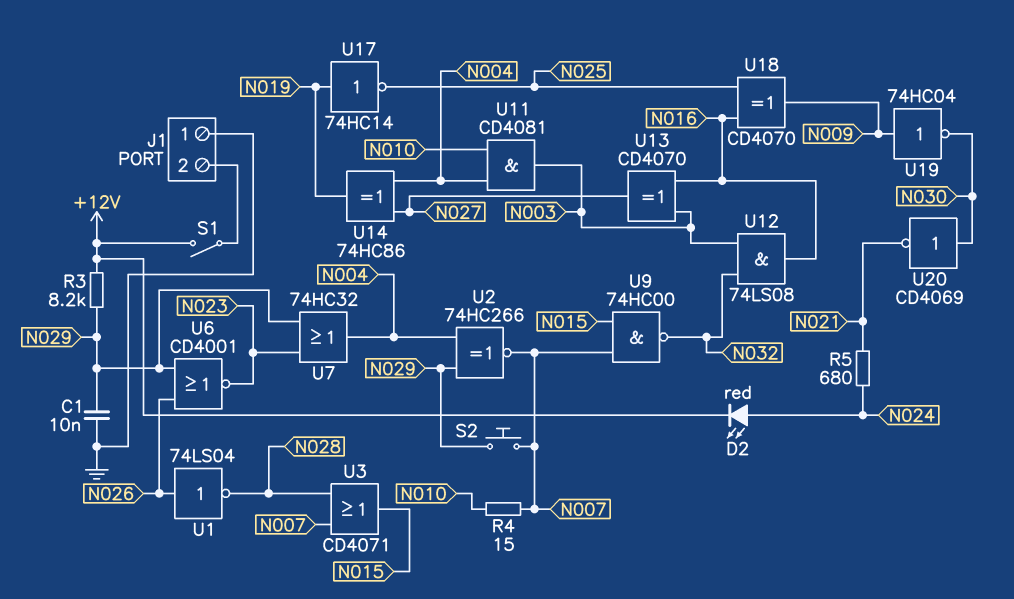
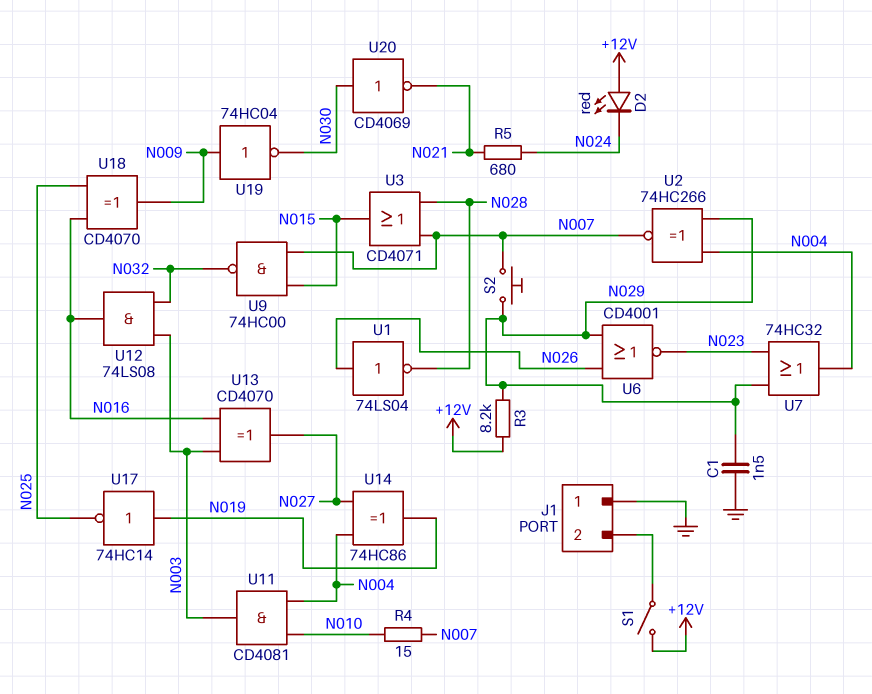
C1: 10nF (GND, N029) -> 1.5nF (GND, N029)
D2: LED red (A N024, K +12V) -> LED red (A +12V, K N024)

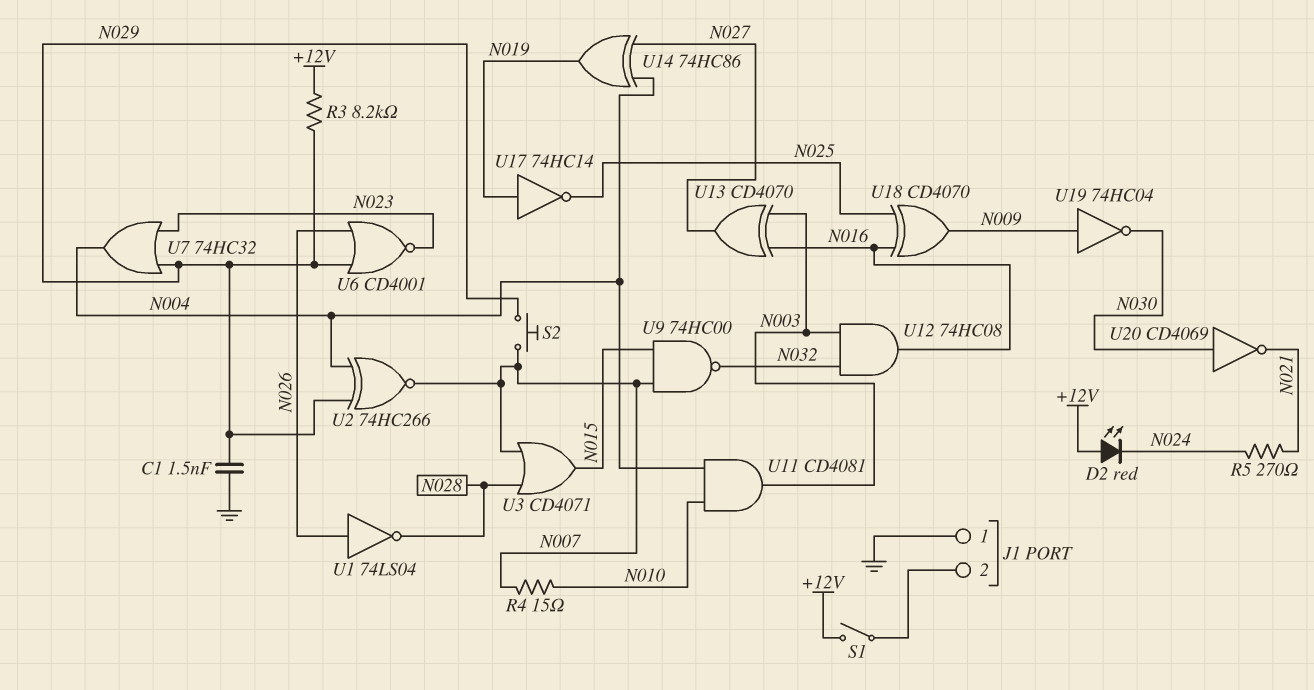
R5: 680 (N021, N024) -> 270 (N021, N024)
U12: AND 74LS08 (in N003, in N032, out N016) -> AND 74HC08 (in N003, in N032, out N016)

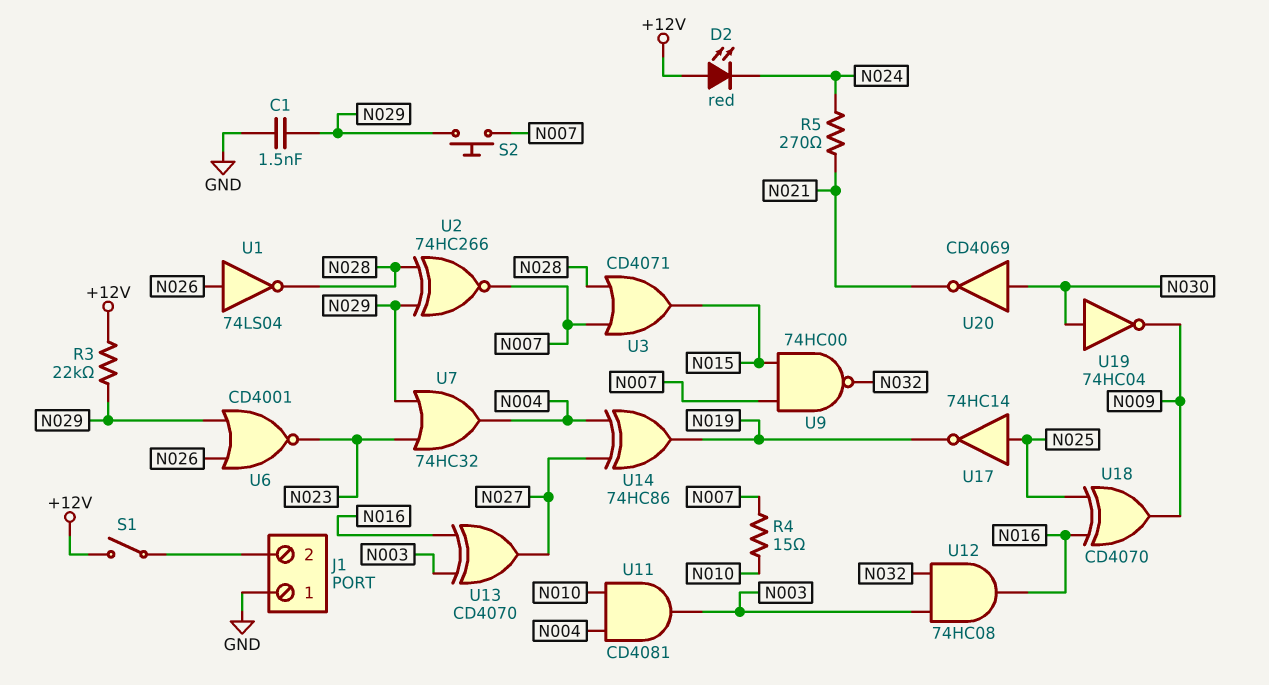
R3: 8.2k (+12V, N029) -> 22k (+12V, N029)
U2: XNOR 74HC266 (in N004, in N029, out N007) -> XNOR 74HC266 (in N028, in N029, out N007)
U17: NOT 74HC14 (in N019, out N025) -> NOT 74HC14 (in N025, out N019)
U19: NOT 74HC04 (in N009, out N030) -> NOT 74HC04 (in N030, out N009)

